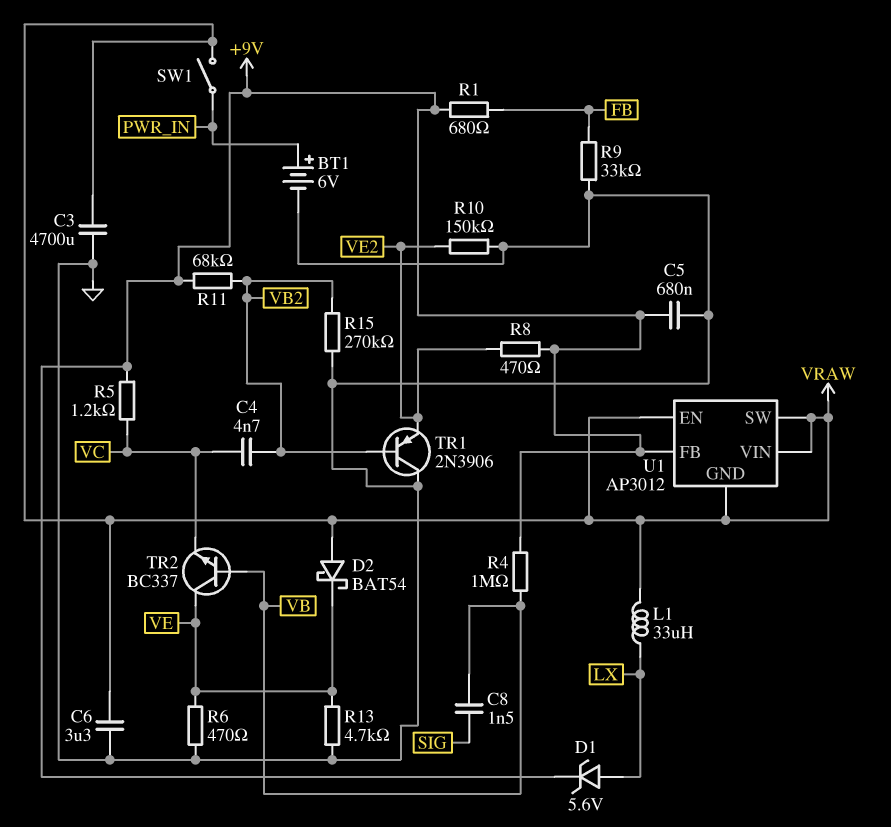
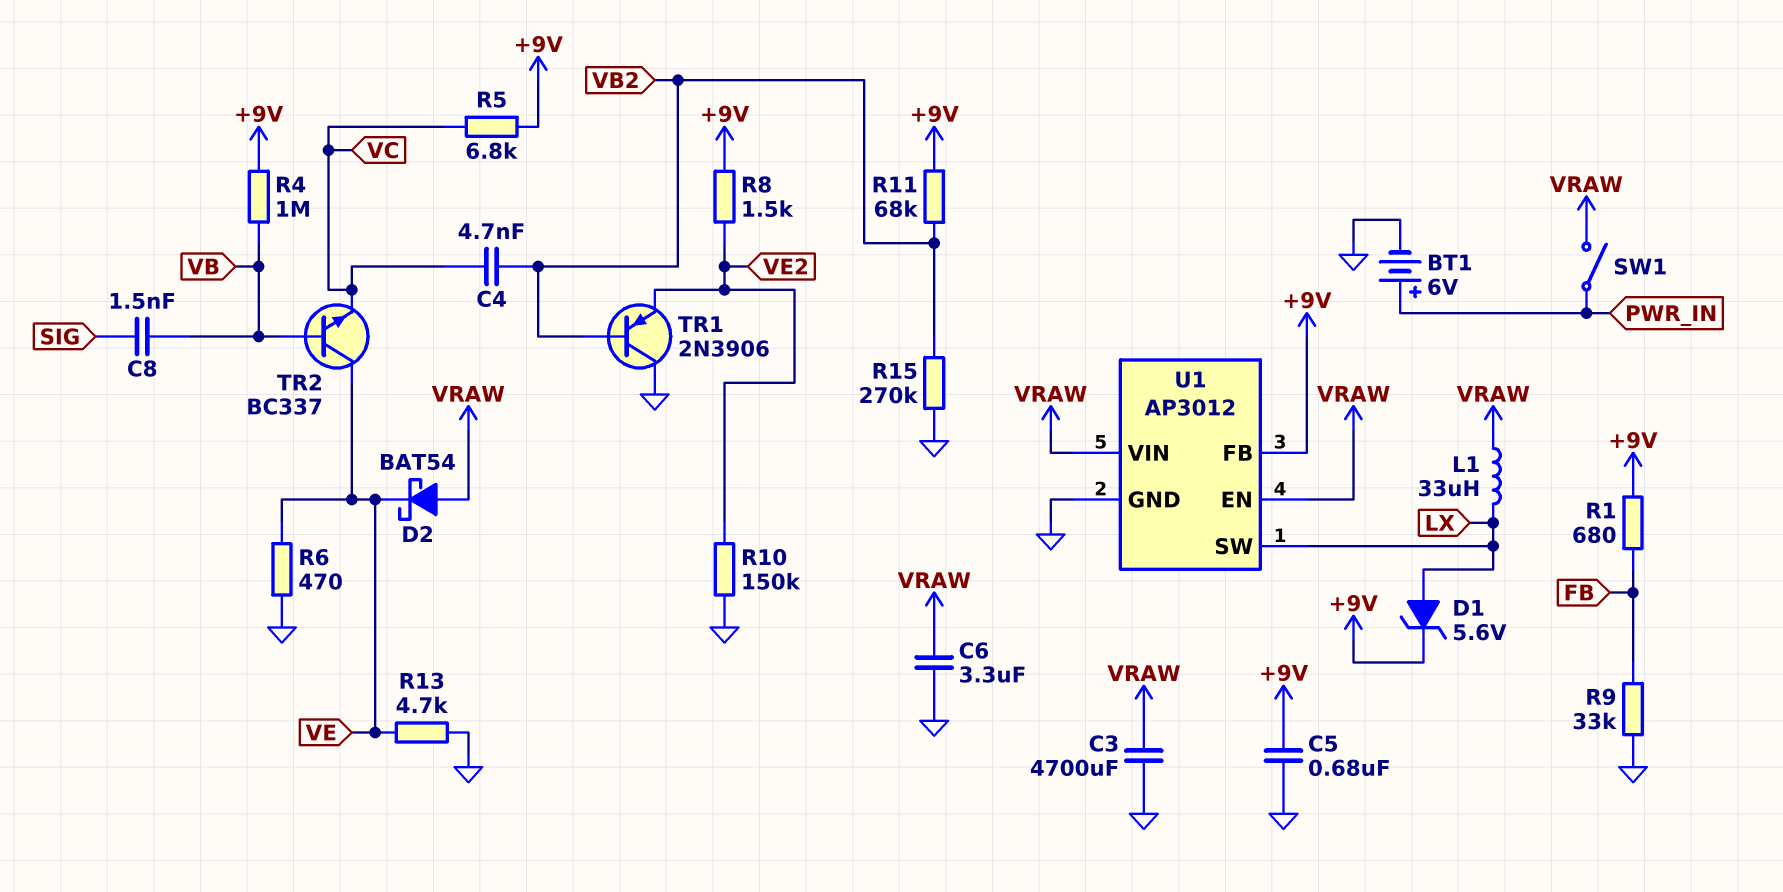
R5: 1.2k (+9V, VC) -> 6.8k (+9V, VC)
R8: 470 (+9V, VE2) -> 1.5k (+9V, VE2)
U1 pin GND: VRAW -> GND
U1 pin SW: VRAW -> LX

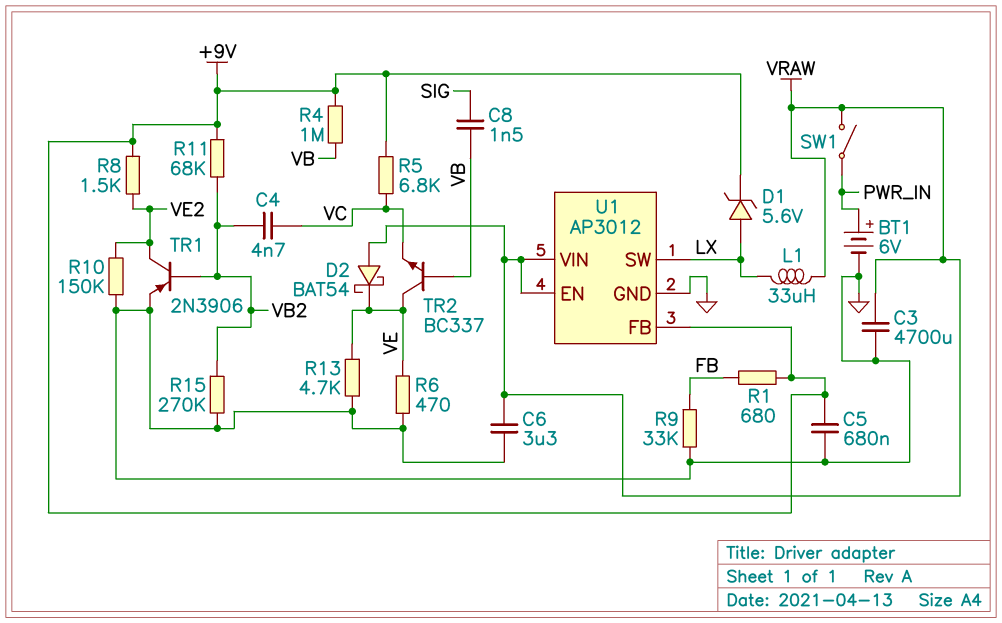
TR1: PNP 2N3906 (B VB2, C GND, E VE2) -> PNP 2N3906 (B VB2, C VE2, E GND)

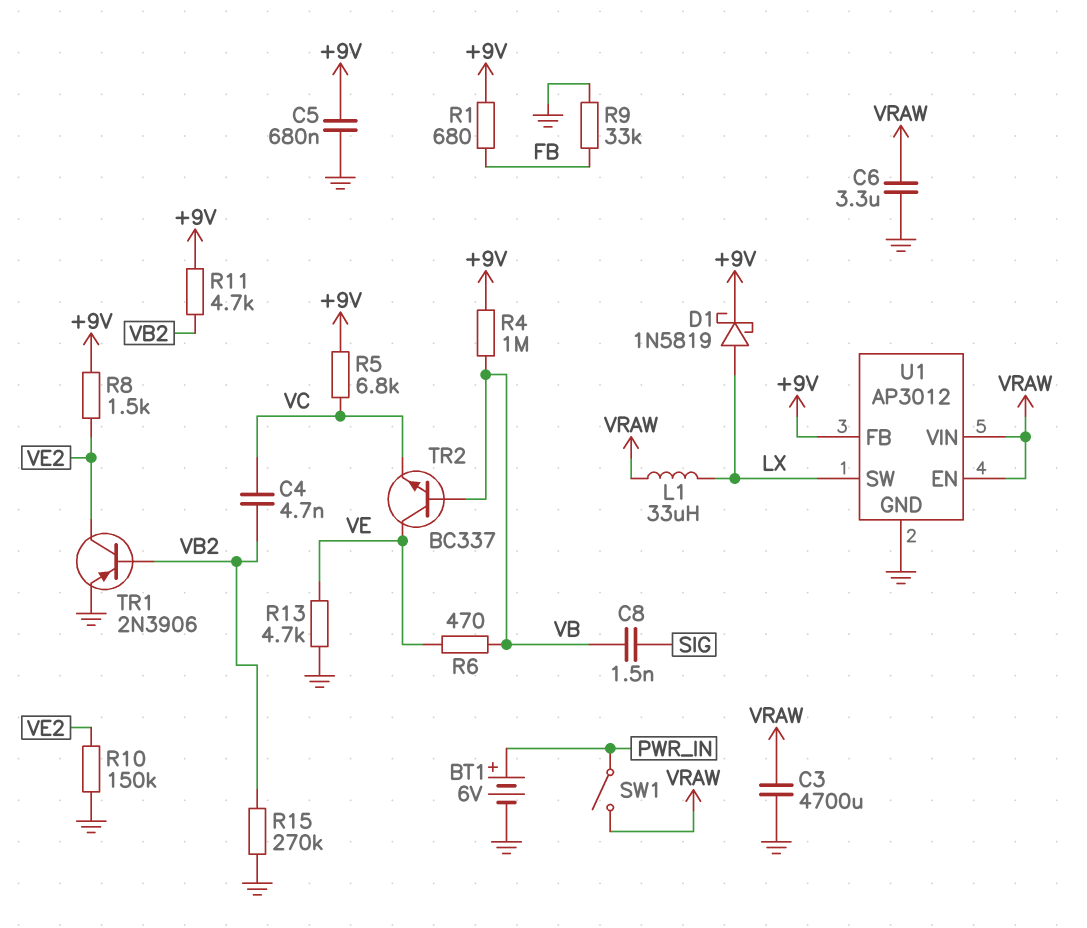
D1: zener 5.6V (A LX, K +9V) -> schottky 1N5819 (A LX, K +9V)
D2: schottky BAT54 (A VRAW, K VE) -> none
R6: 470 (GND, VE) -> 470 (VB, VE)
R11: 68k (+9V, VB2) -> 4.7k (+9V, VB2)

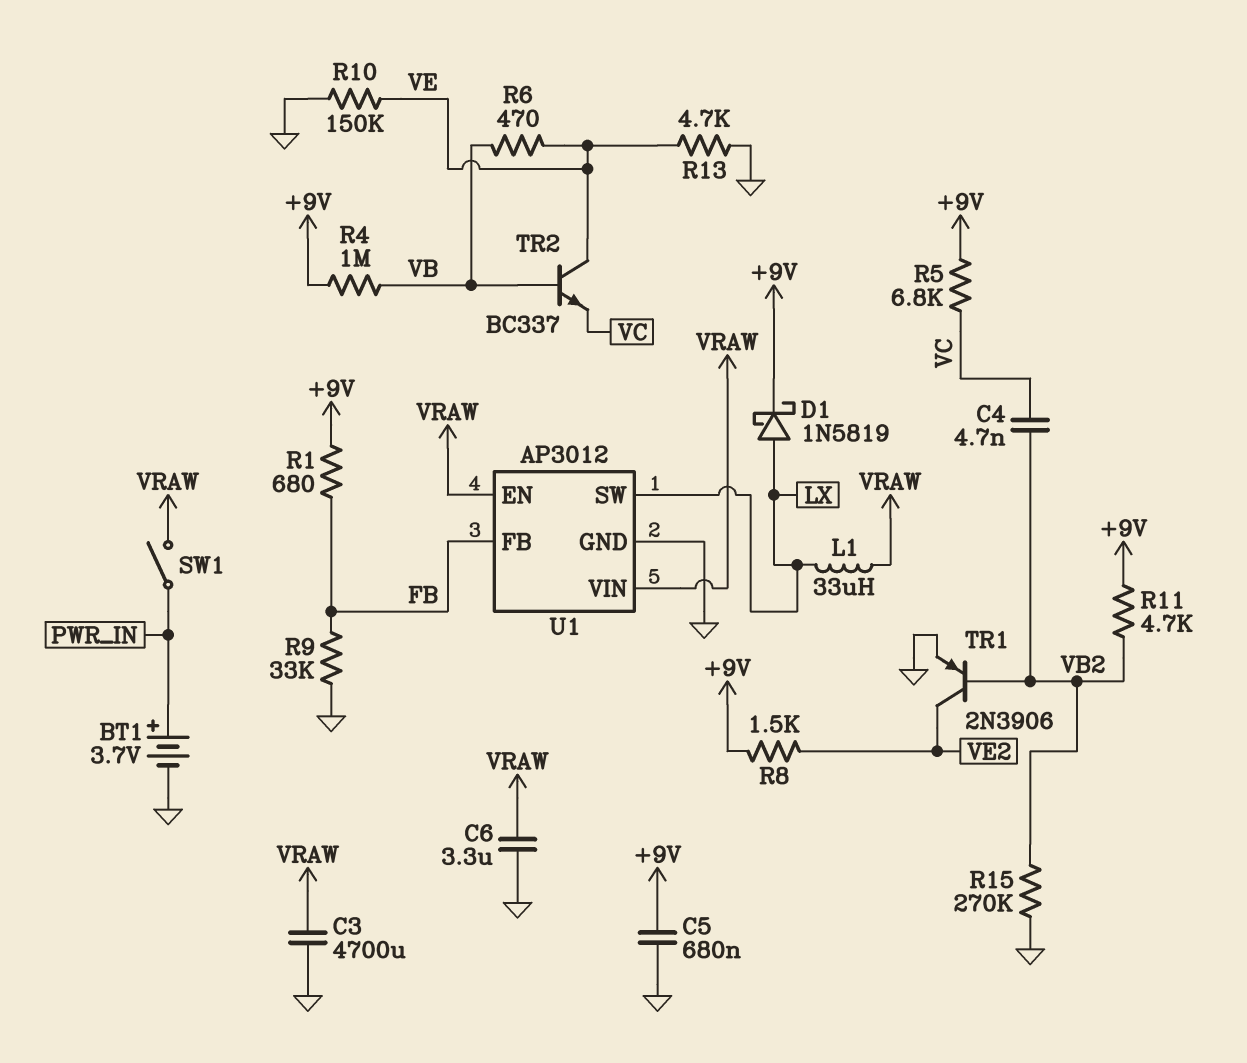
BT1: 6V (plus PWR_IN, minus GND) -> 3.7V (plus PWR_IN, minus GND)
C8: 1.5nF (SIG, VB) -> none
R10: 150k (GND, VE2) -> 150k (GND, VE)
U1 pin FB: +9V -> FB

